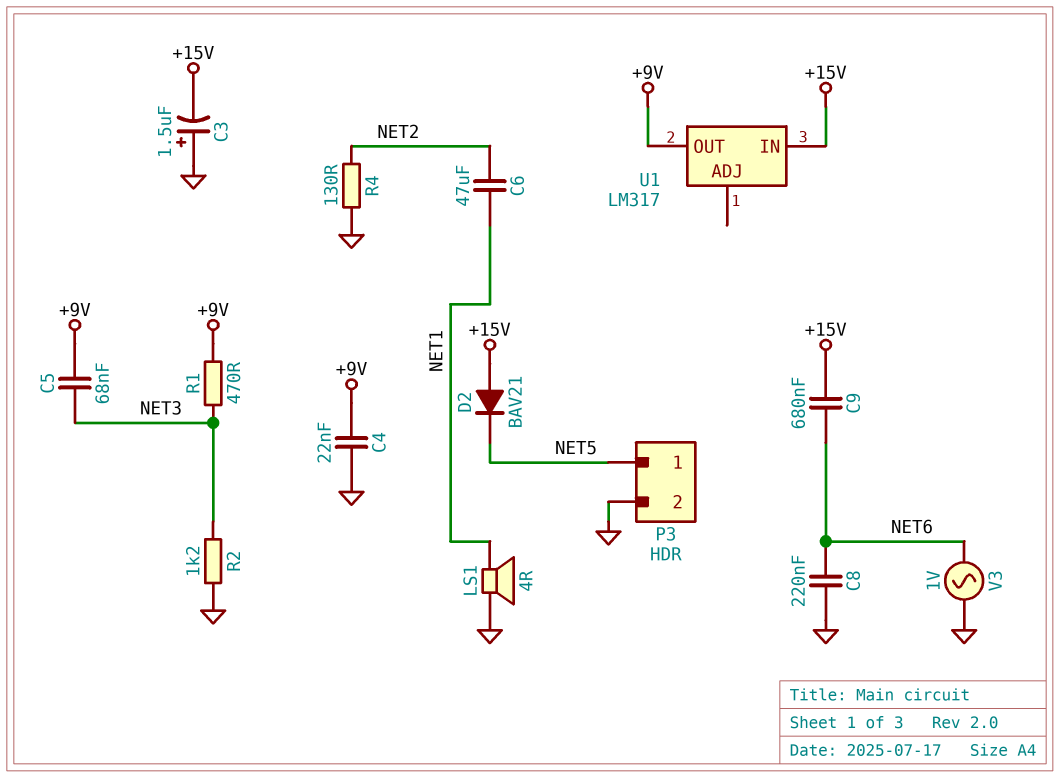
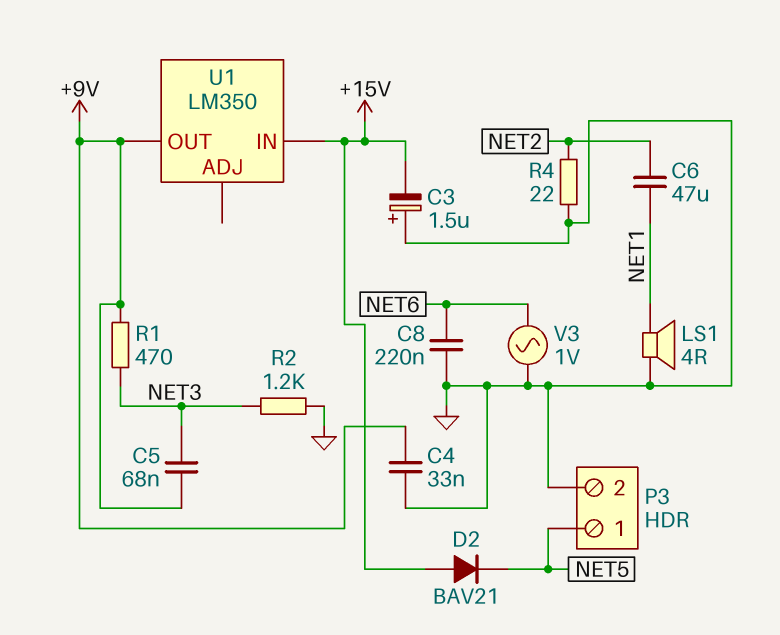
C4: 22nF (+9V, GND) -> 33nF (+9V, GND)
C9: 680nF (+15V, NET6) -> none
R4: 130 (GND, NET2) -> 22 (GND, NET2)
U1: LM317 -> LM350

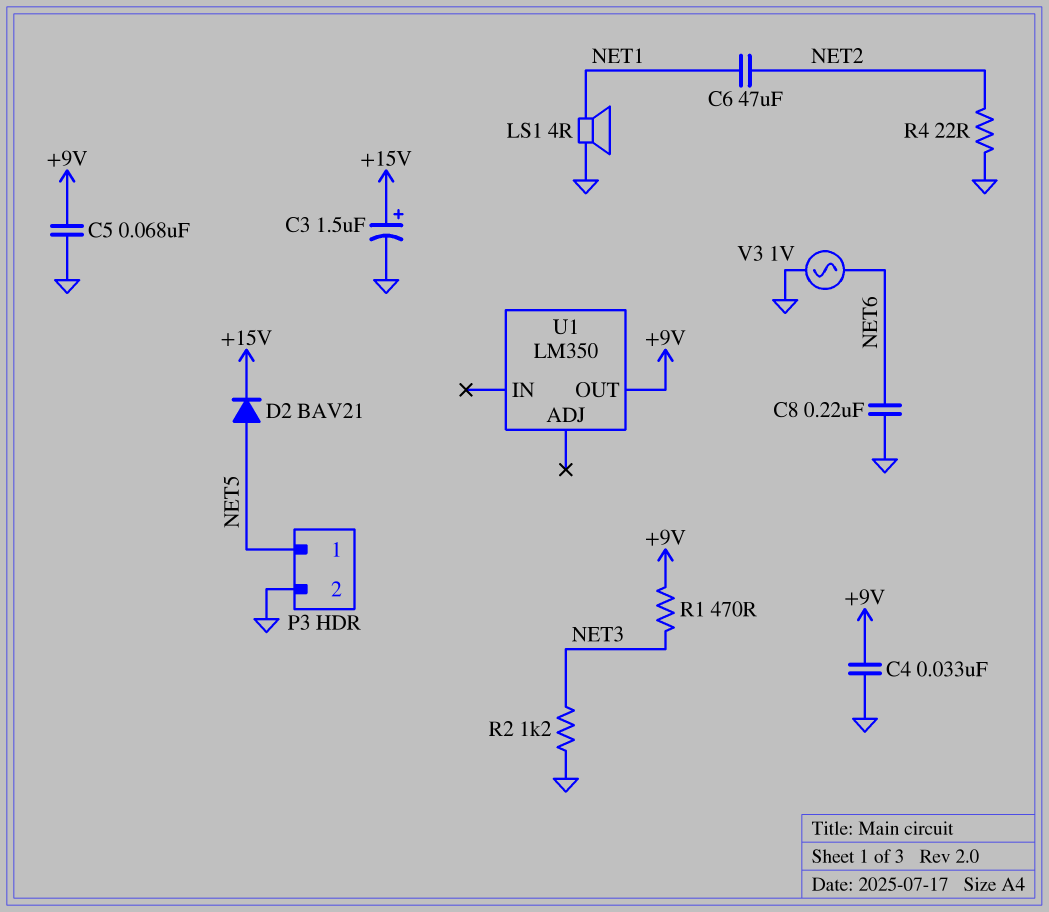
C3: 1.5uF (plus GND, minus +15V) -> 1.5uF (plus +15V, minus GND)
C5: 68nF (+9V, NET3) -> 68nF (+9V, GND)
D2: diode BAV21 (A +15V, K NET5) -> diode BAV21 (A NET5, K +15V)
U1 pin IN: +15V -> none

